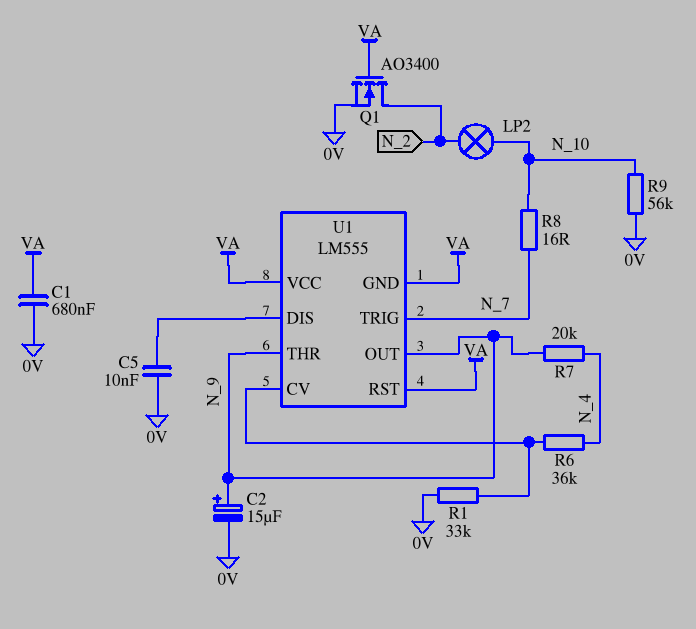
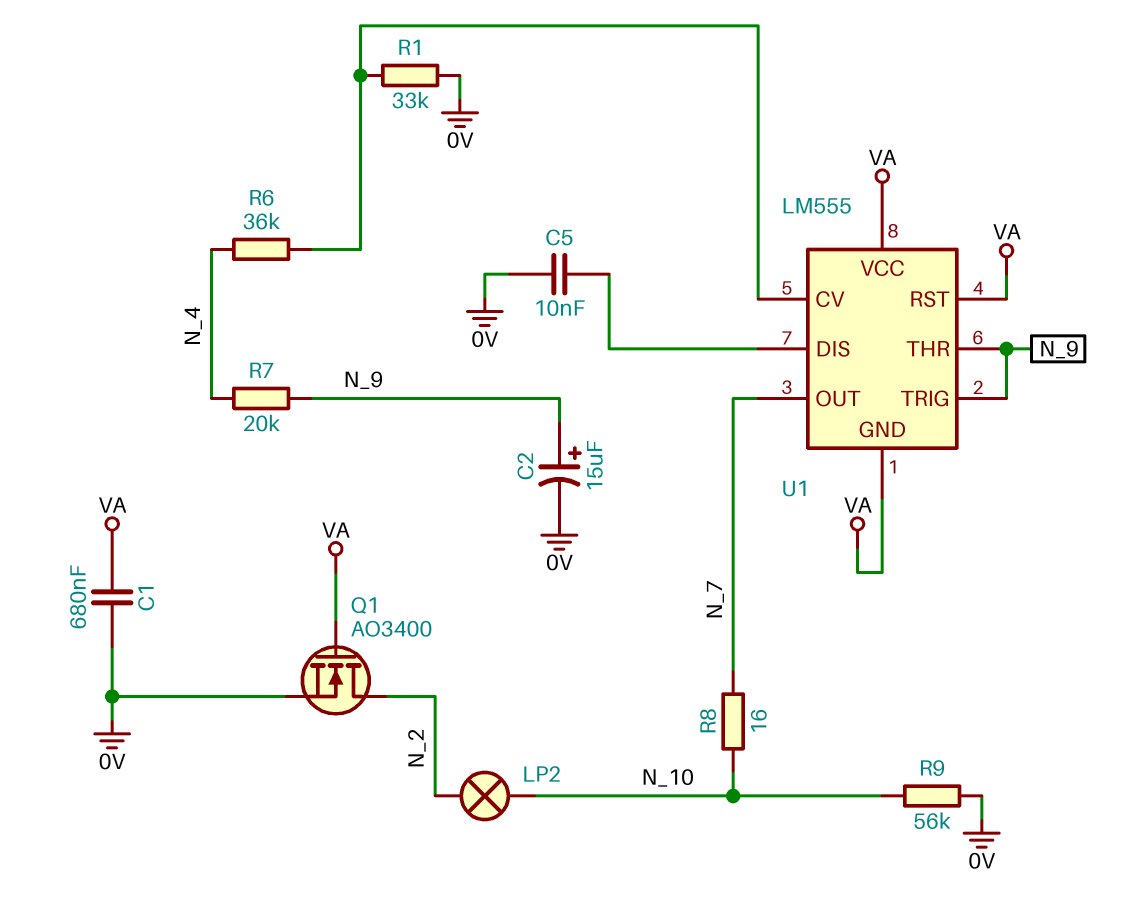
U1 pin OUT: N_9 -> N_7
U1 pin TRIG: N_7 -> N_9

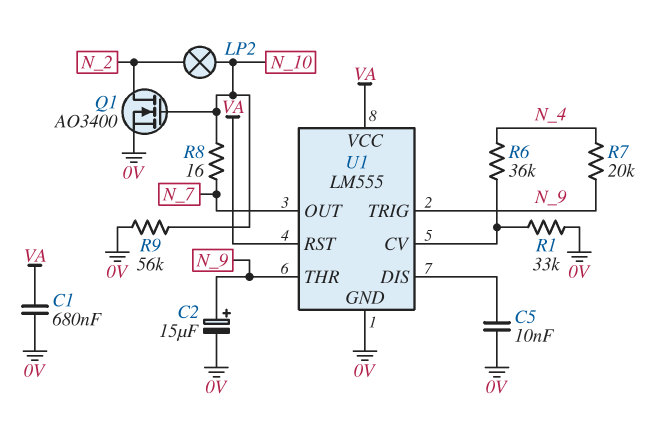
Q1: NMOS AO3400 (G VA, D N_2, S 0V) -> NMOS AO3400 (G N_10, D N_2, S 0V)
U1 pin GND: VA -> 0V

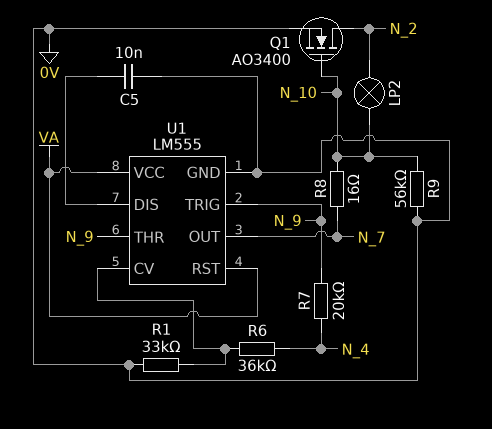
C1: 680nF (0V, VA) -> none
C2: 15uF (plus N_9, minus 0V) -> none

